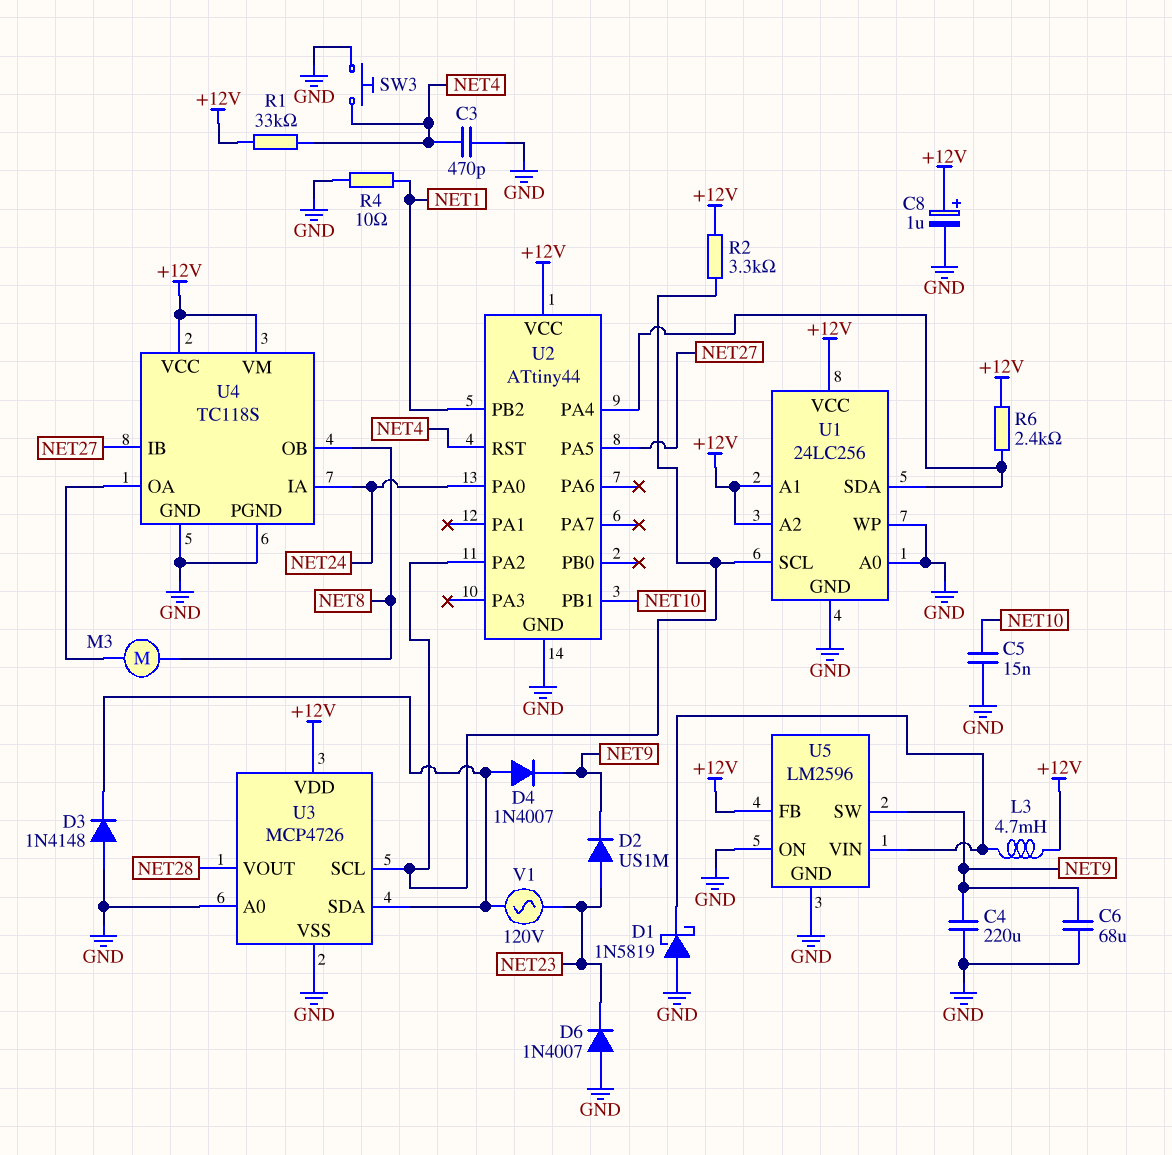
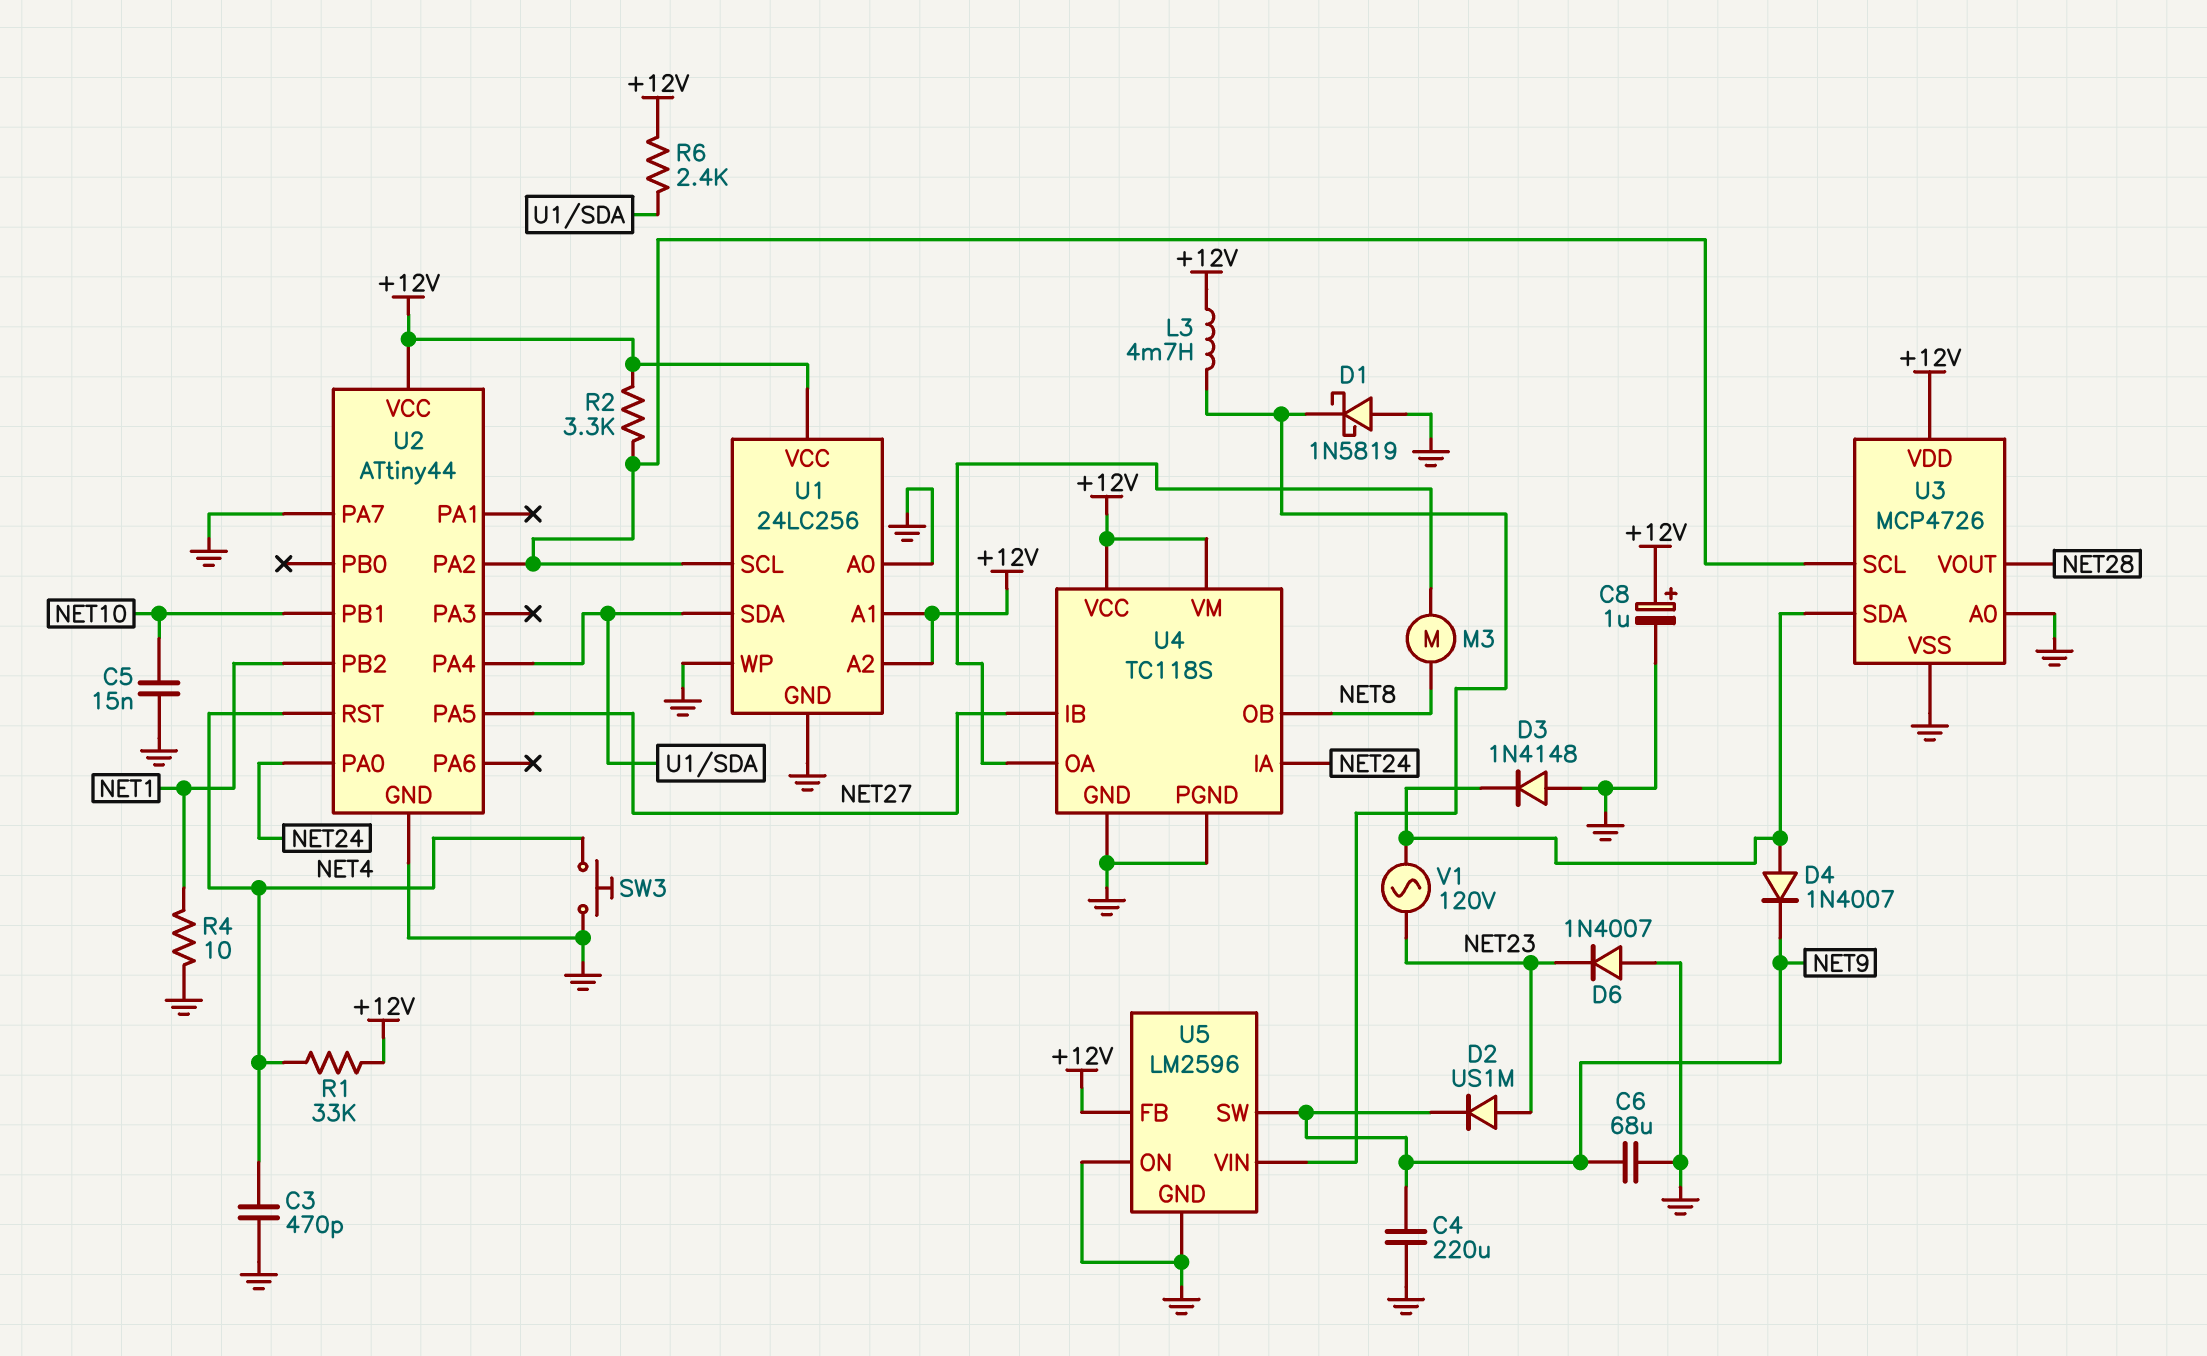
U2 pin PA7: none -> GND

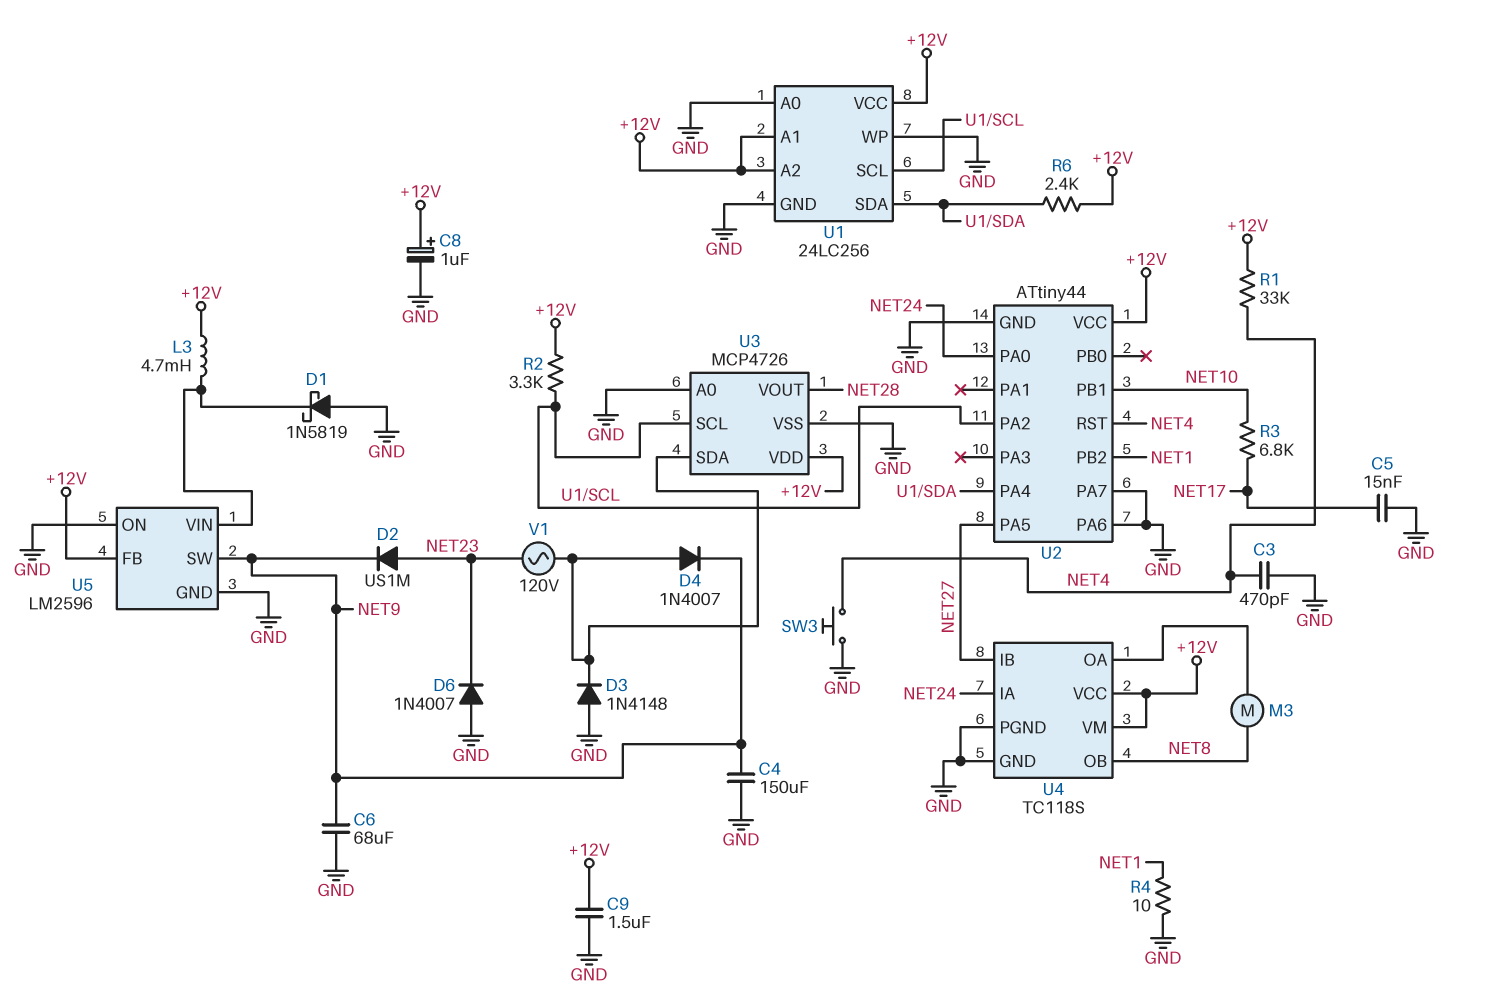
C4: 220uF (GND, NET9) -> 150uF (GND, NET9)
C5: 15nF (GND, NET10) -> 15nF (GND, NET17)
C9: none -> 1.5uF (+12V, GND)
R3: none -> 6.8k (NET10, NET17)
U2 pin PA6: none -> GND

